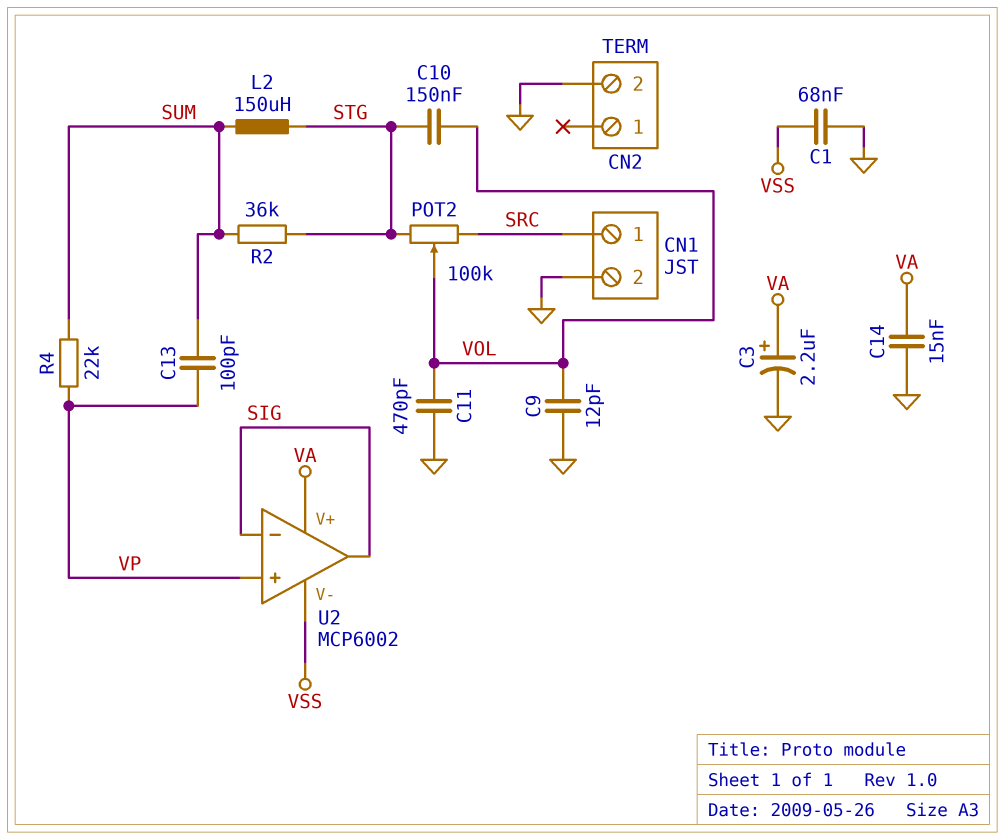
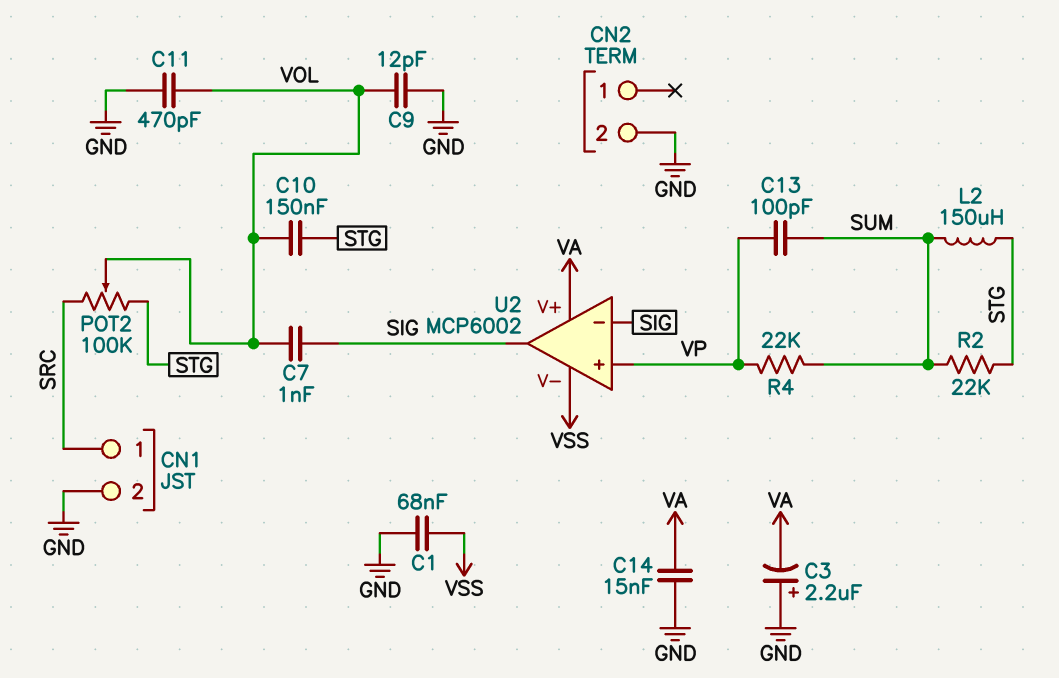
C3: 2.2uF (plus VA, minus GND) -> 2.2uF (plus GND, minus VA)
C7: none -> 1nF (SIG, VOL)
R2: 36k (STG, SUM) -> 22k (STG, SUM)

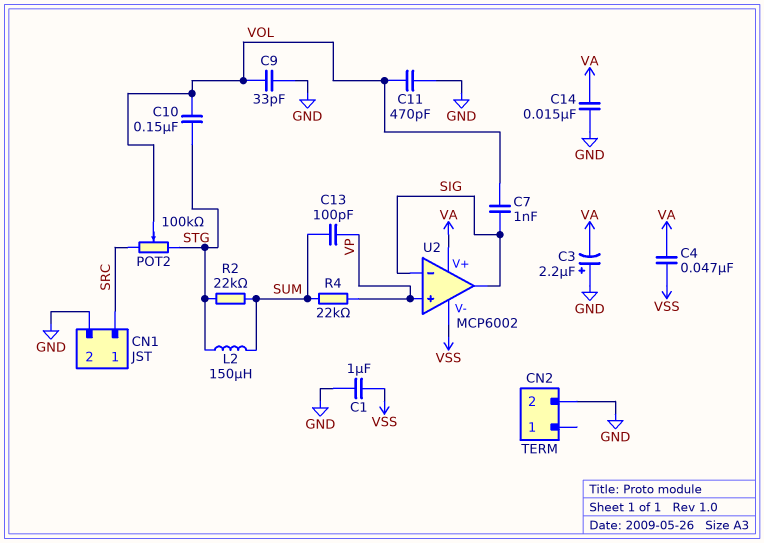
C1: 68nF (GND, VSS) -> 1uF (GND, VSS)
C4: none -> 47nF (VA, VSS)
C9: 12pF (GND, VOL) -> 33pF (GND, VOL)

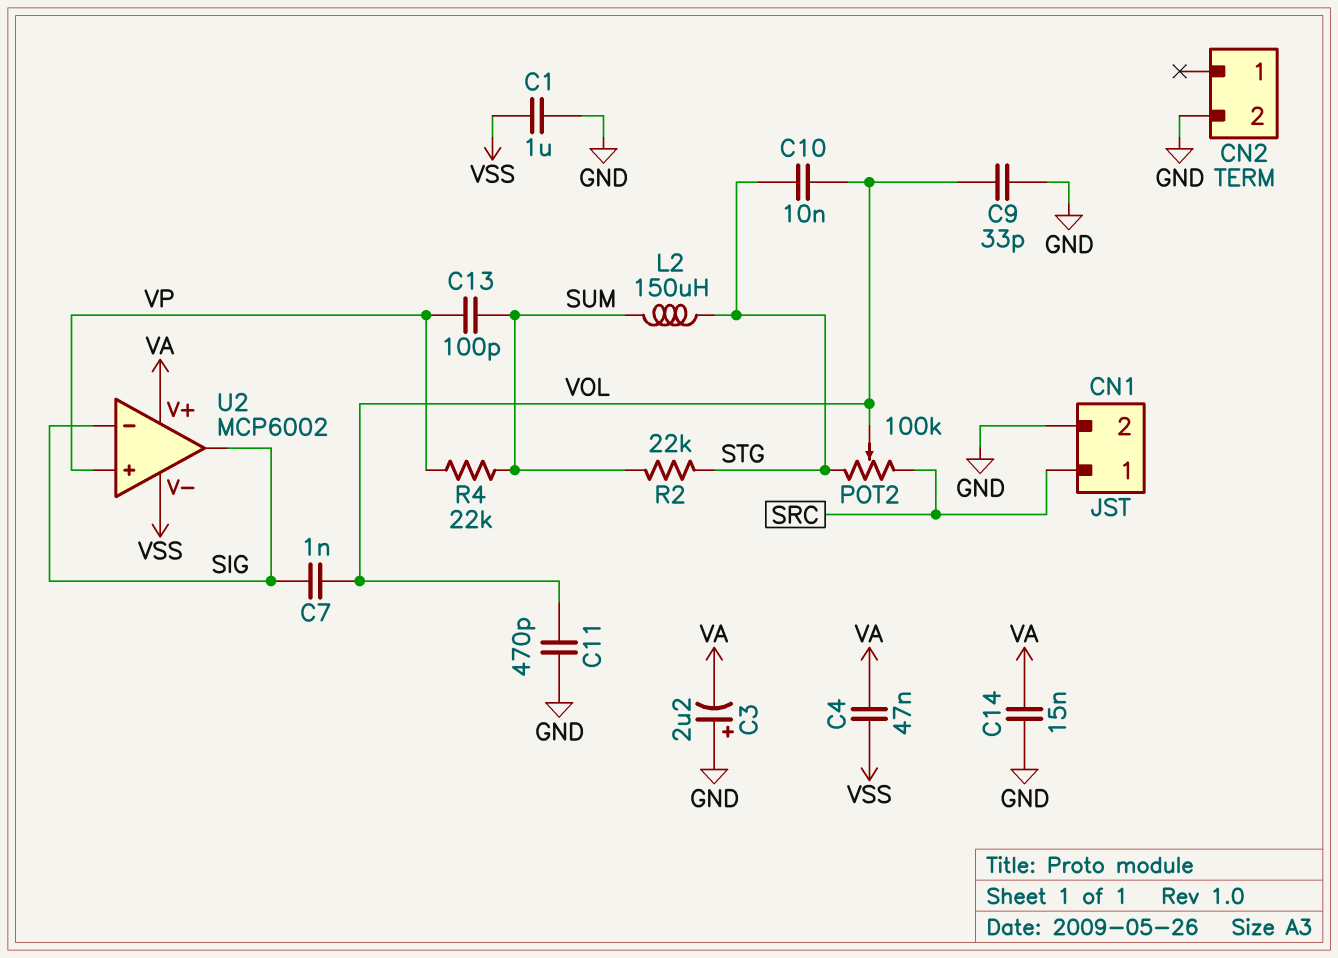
C10: 150nF (STG, VOL) -> 10nF (STG, VOL)

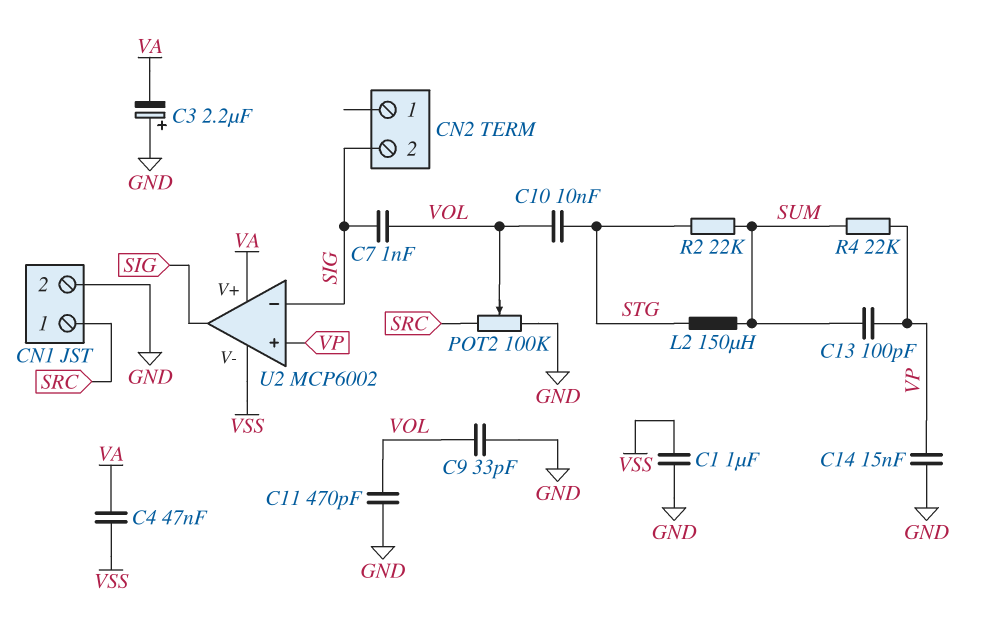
C14: 15nF (GND, VA) -> 15nF (GND, VP)
CN2 pin 2: GND -> SIG
POT2: 100k (SRC, STG, wiper VOL) -> 100k (GND, SRC, wiper VOL)

